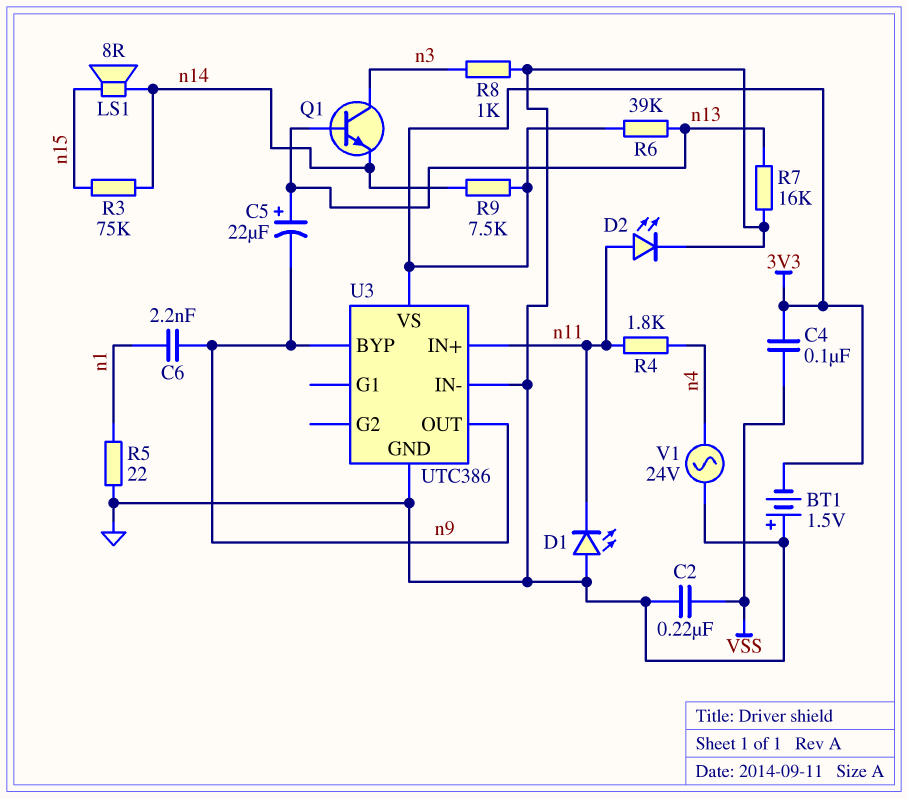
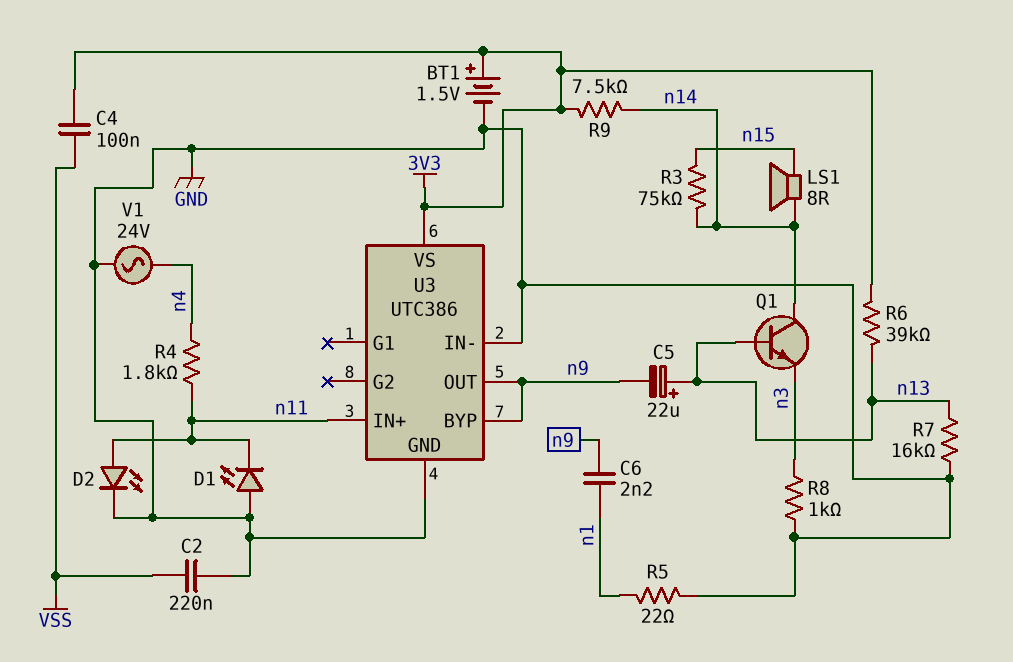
BT1: 1.5V (plus GND, minus 3V3) -> 1.5V (plus 3V3, minus GND)
Q1: NPN (B n13, C n3, E n14) -> NPN (B n13, C n14, E n3)

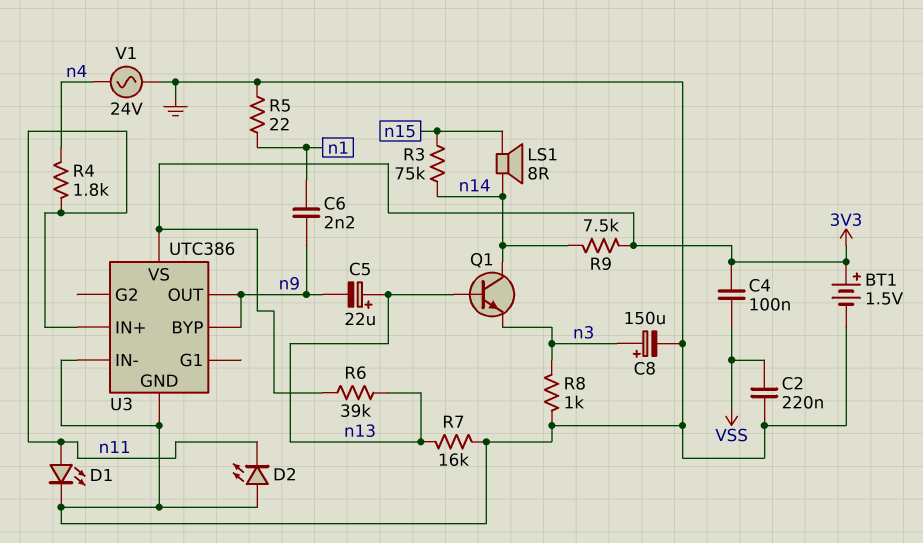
C8: none -> 150uF (plus n3, minus GND)
D1: LED (A GND, K n11) -> LED (A n11, K GND)
D2: LED (A n11, K GND) -> LED (A GND, K n11)

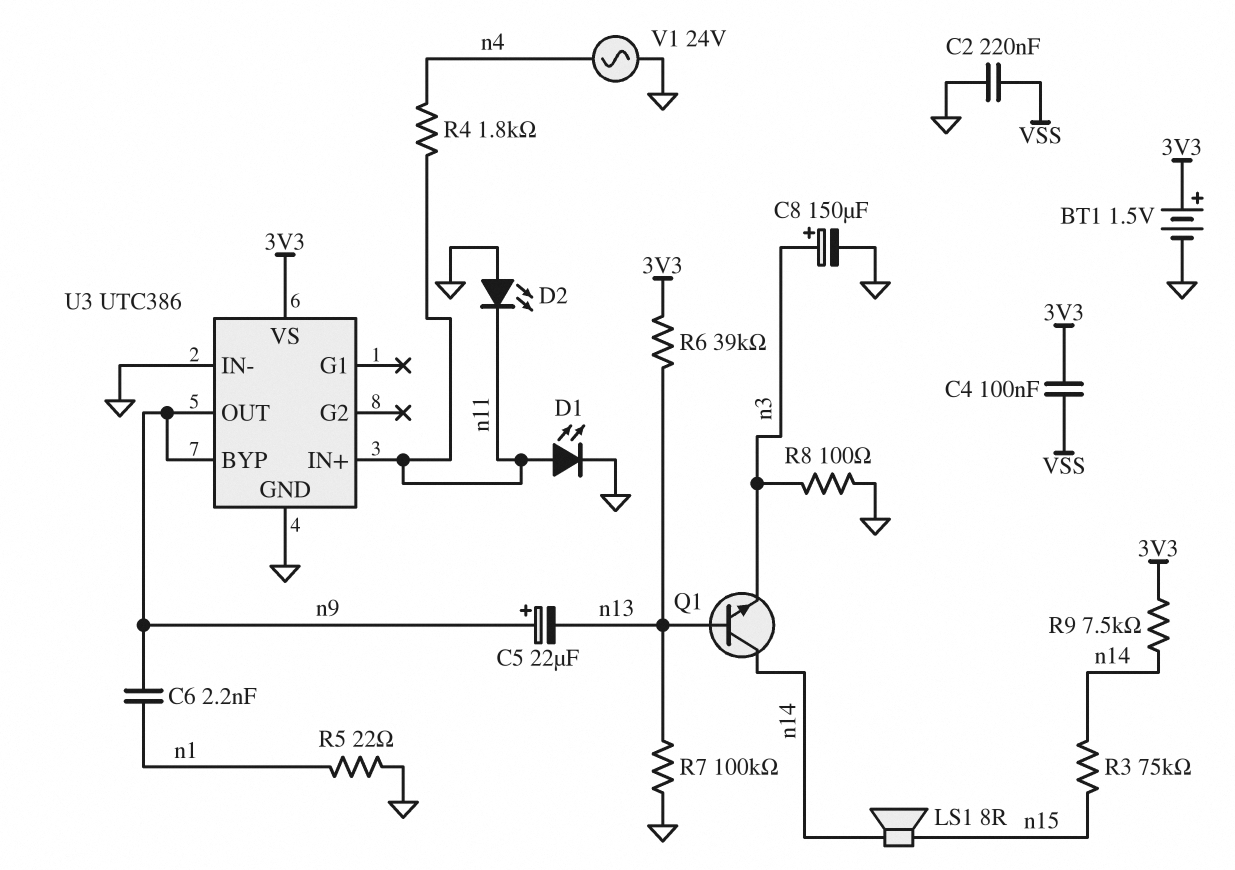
C5: 22uF (plus n13, minus n9) -> 22uF (plus n9, minus n13)
R7: 16k (GND, n13) -> 100k (GND, n13)
R8: 1k (GND, n3) -> 100 (GND, n3)

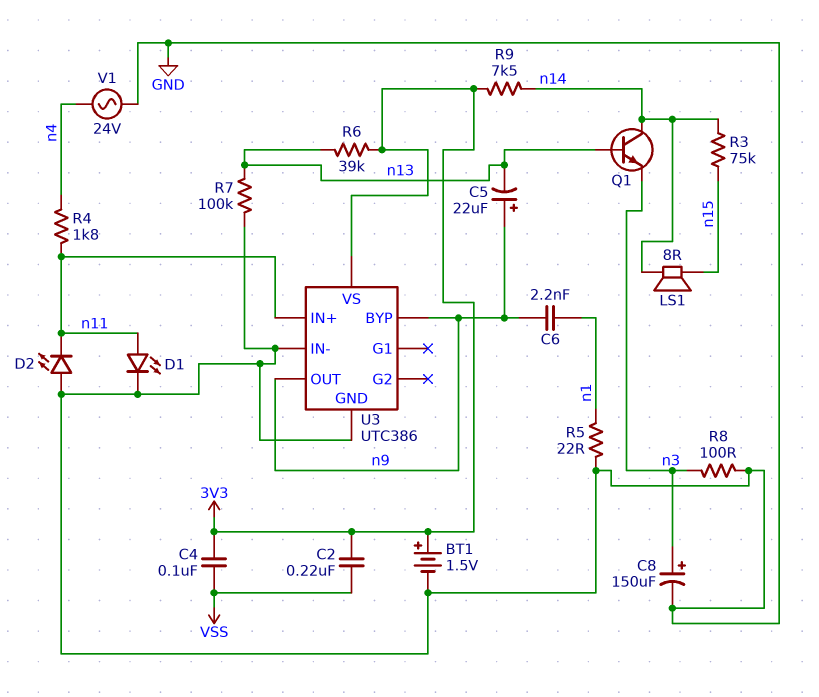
C2: 220nF (GND, VSS) -> 220nF (3V3, VSS)

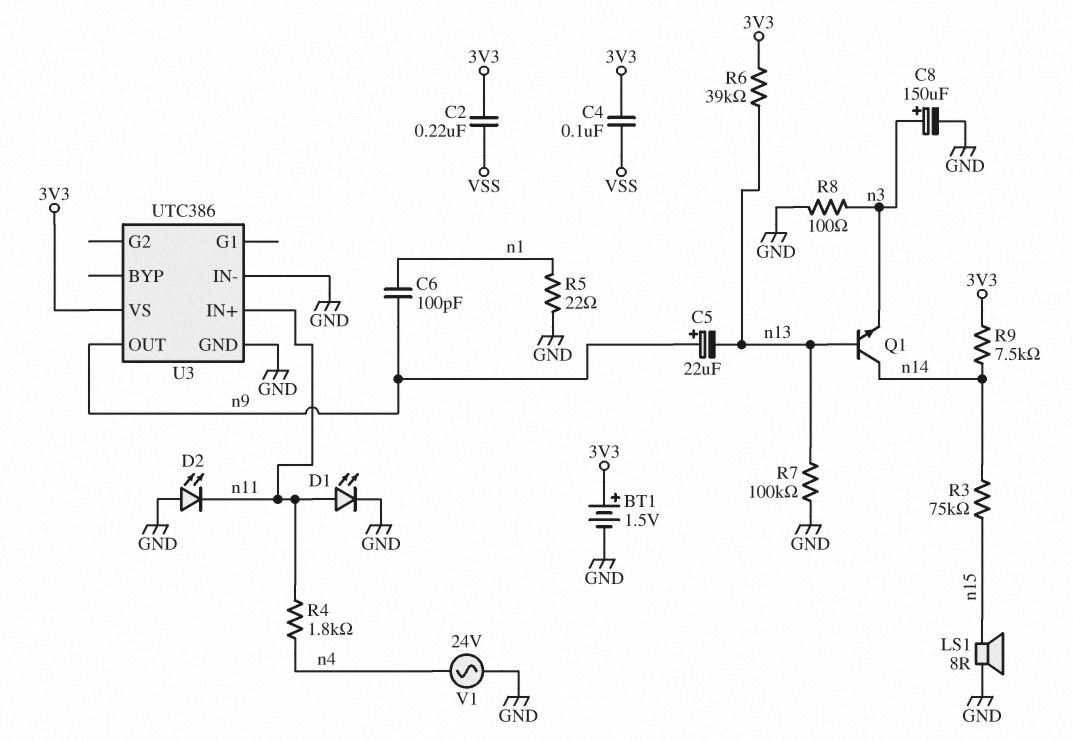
C6: 2.2nF (n1, n9) -> 100pF (n1, n9)
LS1: speaker 8R (n14, n15) -> speaker 8R (GND, n15)
U3 pin BYP: n9 -> none

